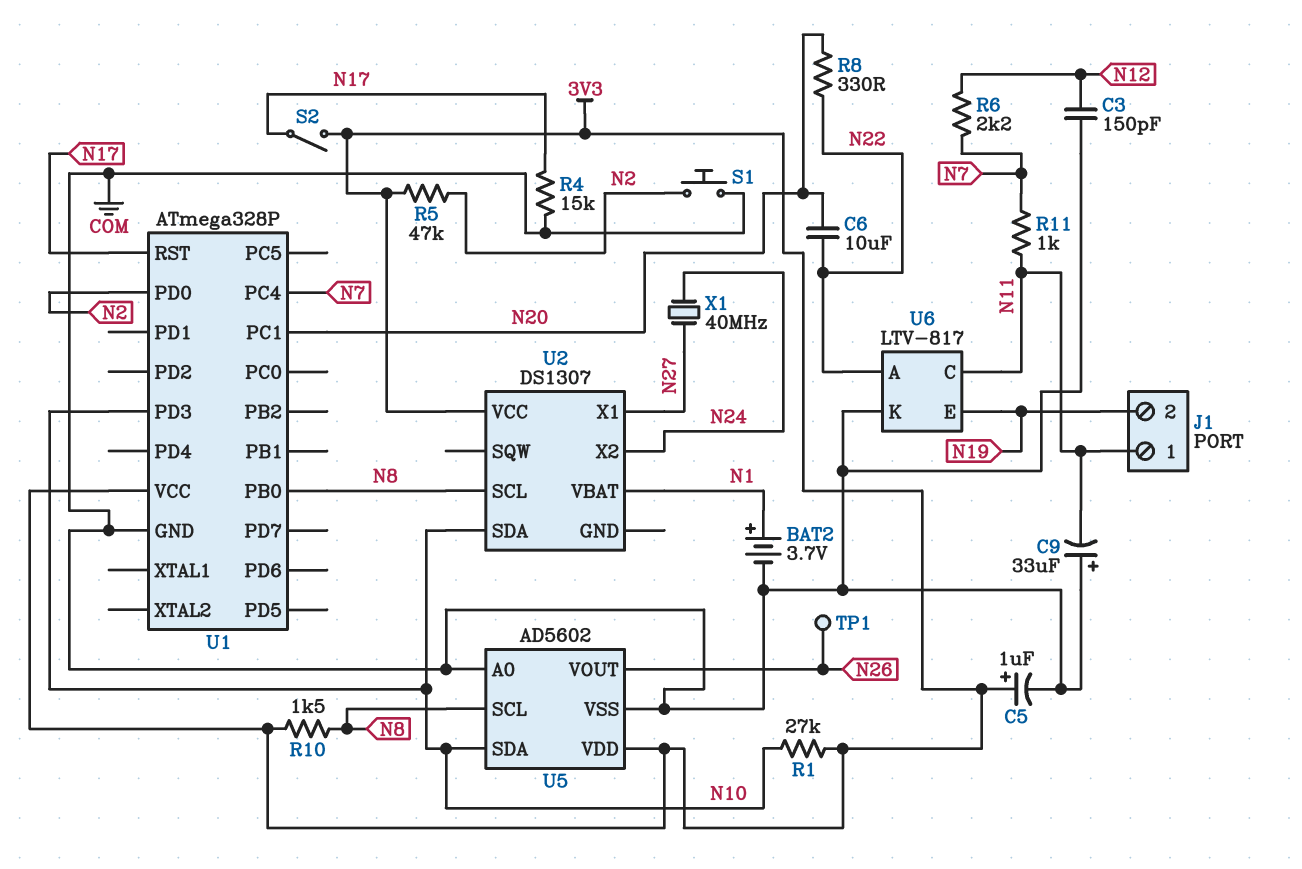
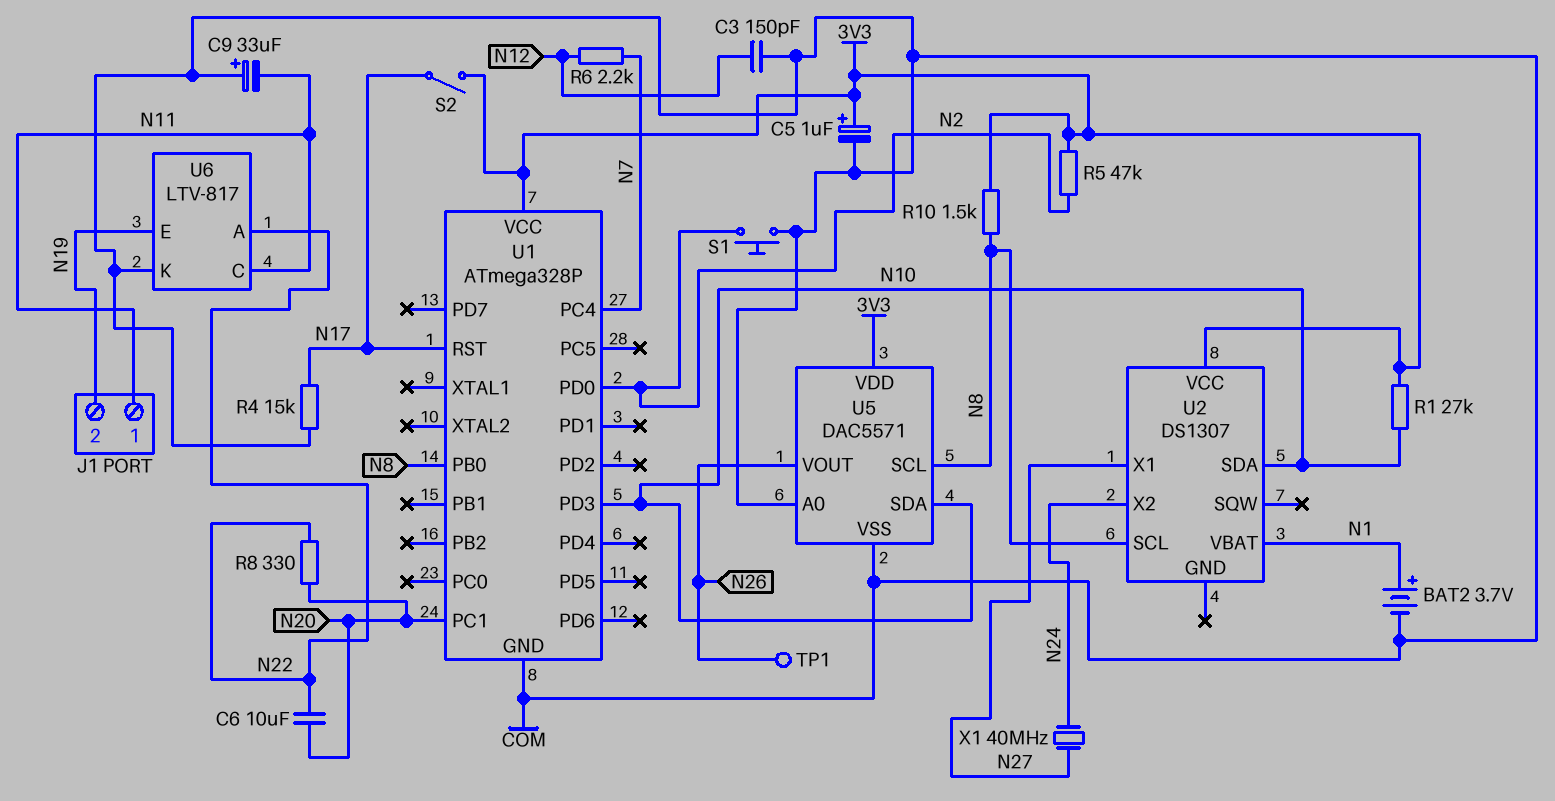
R11: 1k (N7, N11) -> none
U5: AD5602 -> DAC5571

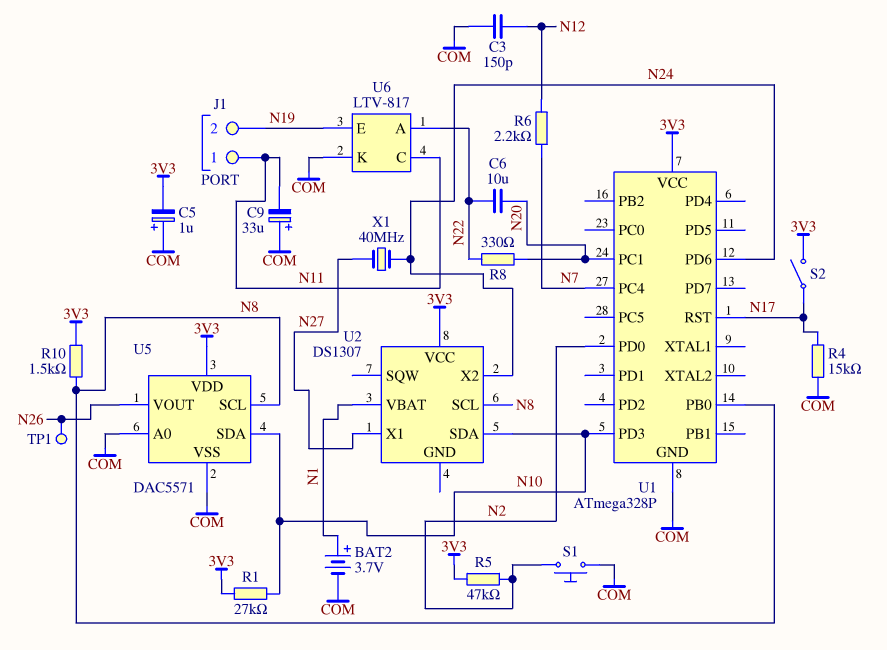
C5: 1uF (plus 3V3, minus COM) -> 1uF (plus COM, minus 3V3)
U1 pin PD6: none -> N24

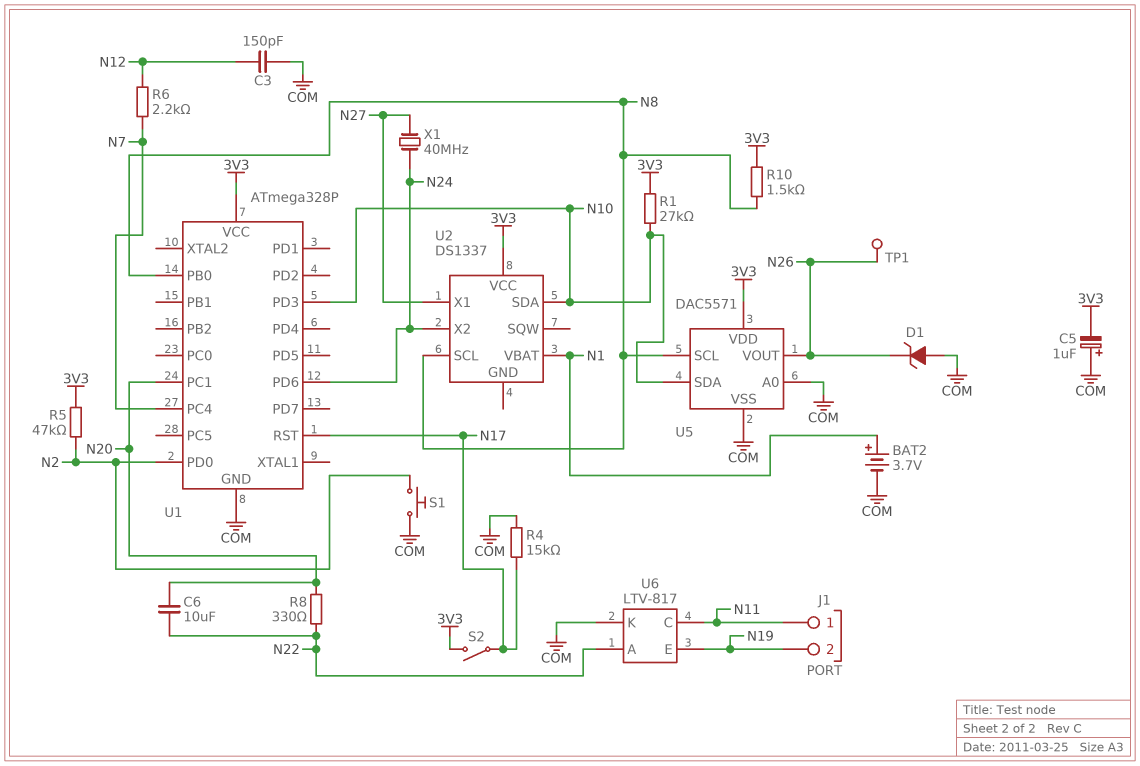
C9: 33uF (plus COM, minus N11) -> none
D1: none -> zener (A COM, K N26)
U2: DS1307 -> DS1337

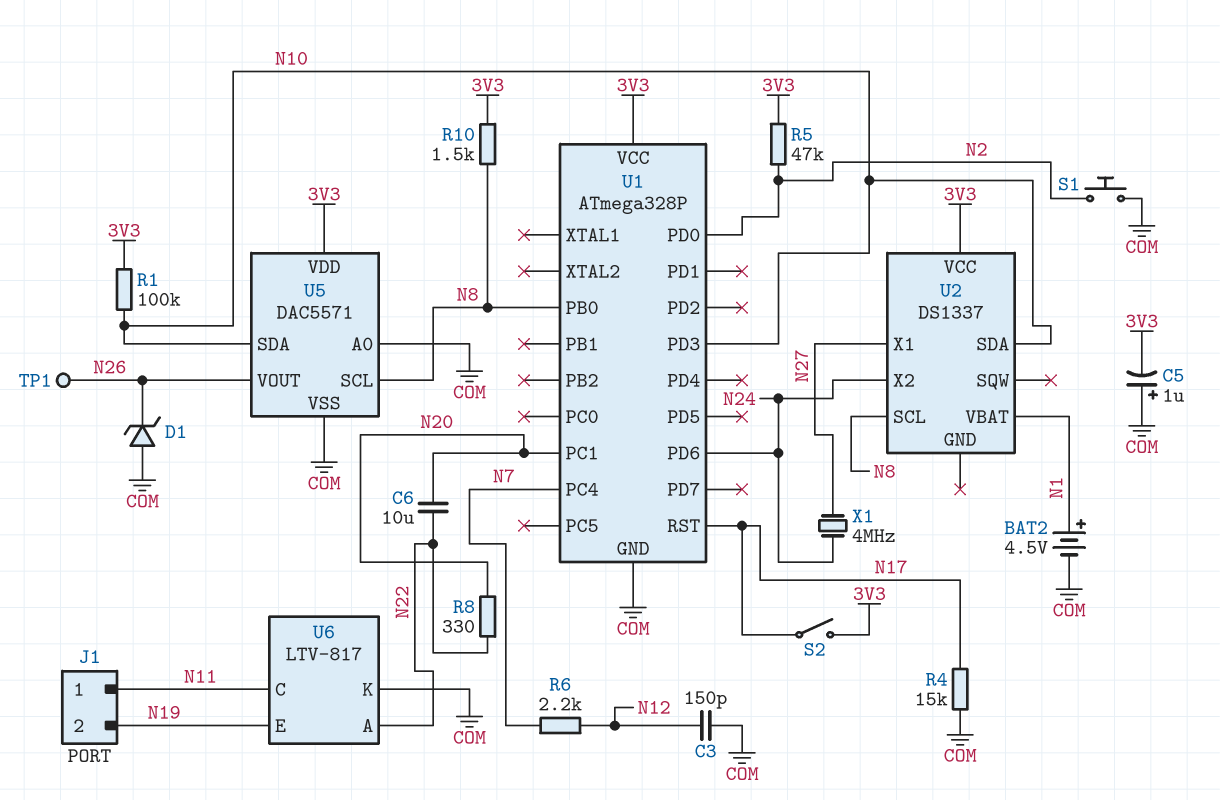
BAT2: 3.7V (plus N1, minus COM) -> 4.5V (plus N1, minus COM)
R1: 27k (3V3, N10) -> 100k (3V3, N10)
X1: 40MHz (N24, N27) -> 4MHz (N24, N27)

